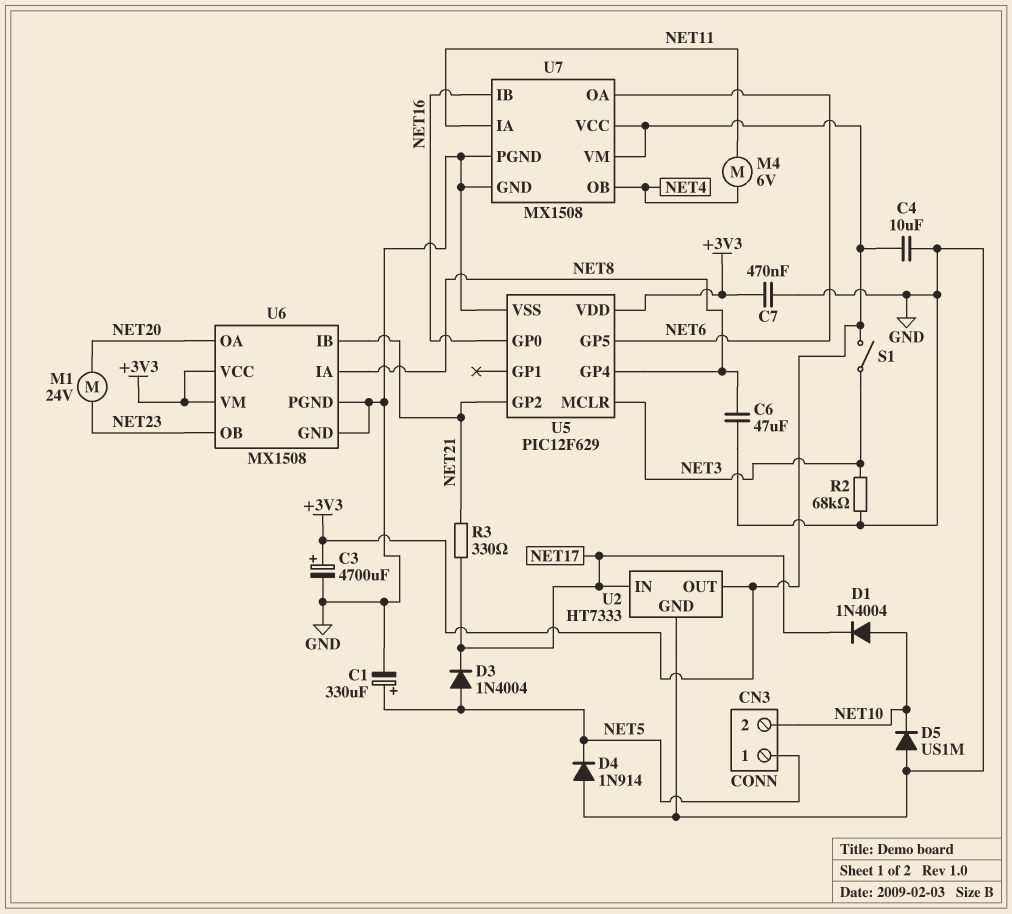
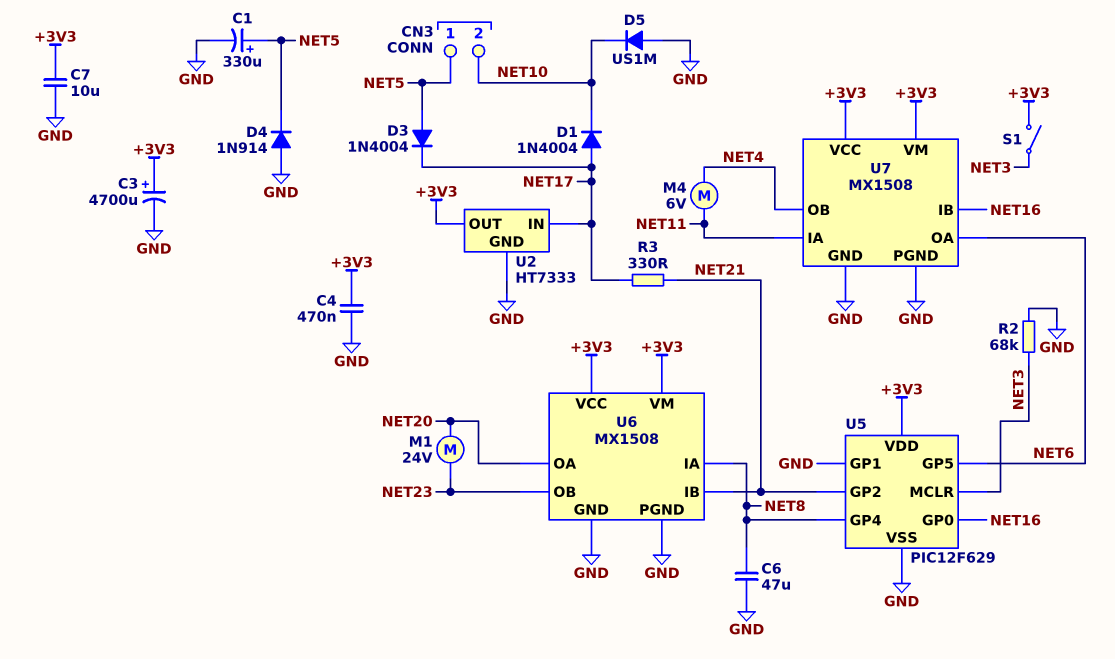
C4: 10uF (+3V3, GND) -> 470nF (+3V3, GND)
C7: 470nF (+3V3, GND) -> 10uF (+3V3, GND)
D1: diode 1N4004 (A NET10, K NET17) -> diode 1N4004 (A NET17, K NET10)
U5 pin GP1: none -> GND

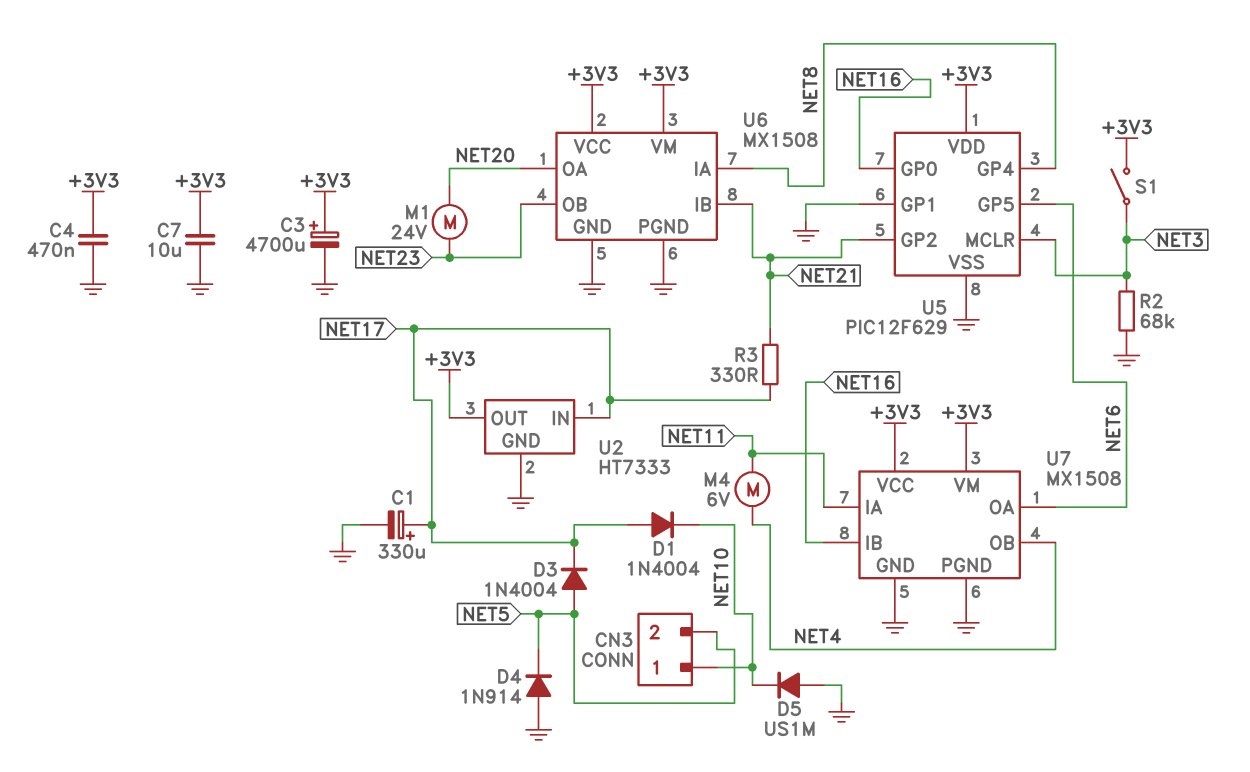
C1: 330uF (plus NET5, minus GND) -> 330uF (plus NET17, minus GND)
C6: 47uF (GND, NET8) -> none
CN3 pin 1: NET5 -> NET10
CN3 pin 2: NET10 -> NET5

